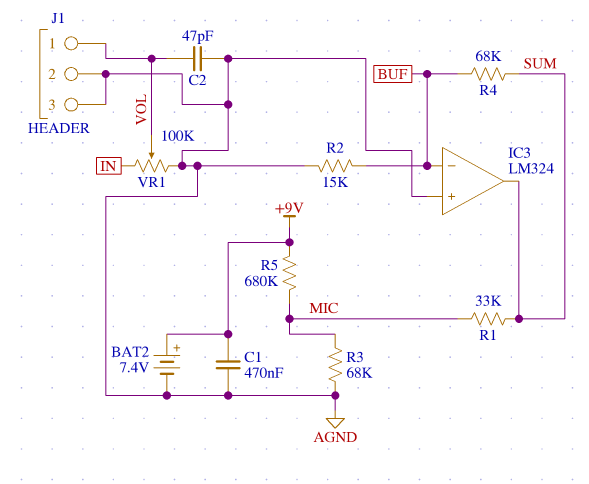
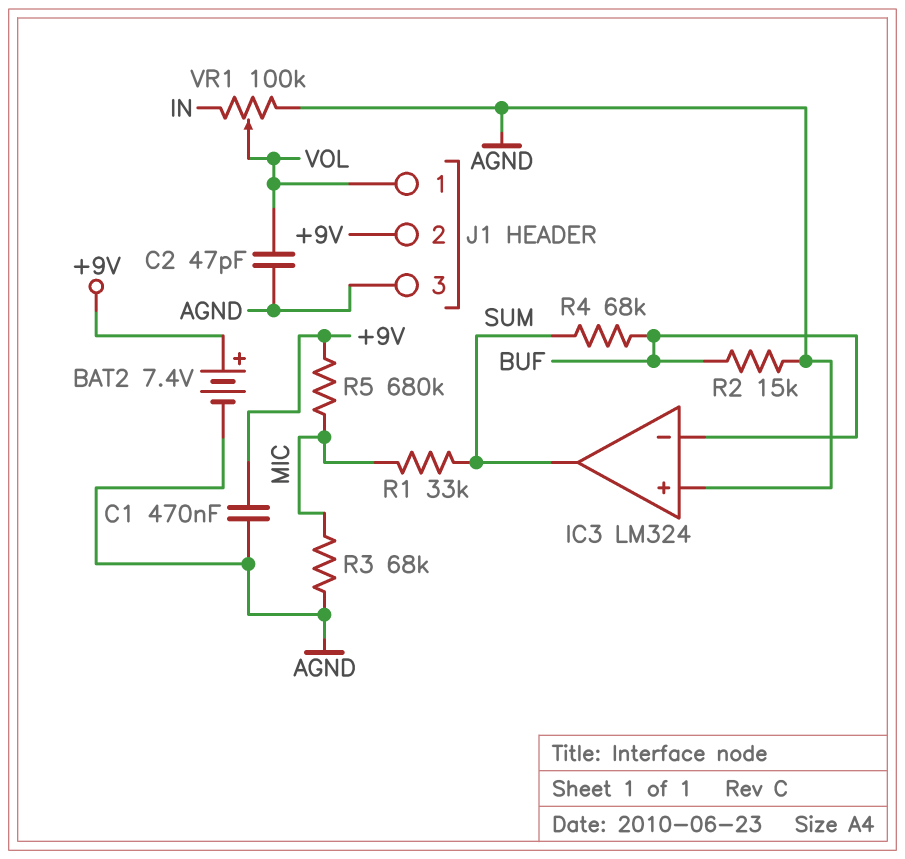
J1 pin 2: AGND -> +9V

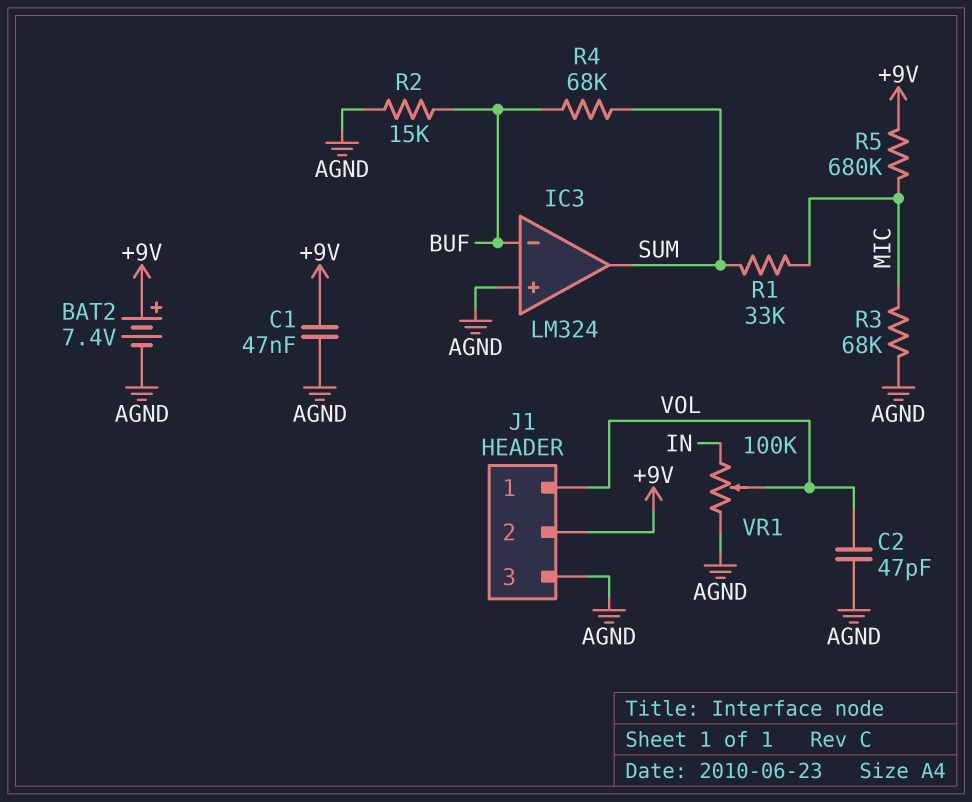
C1: 470nF (+9V, AGND) -> 47nF (+9V, AGND)

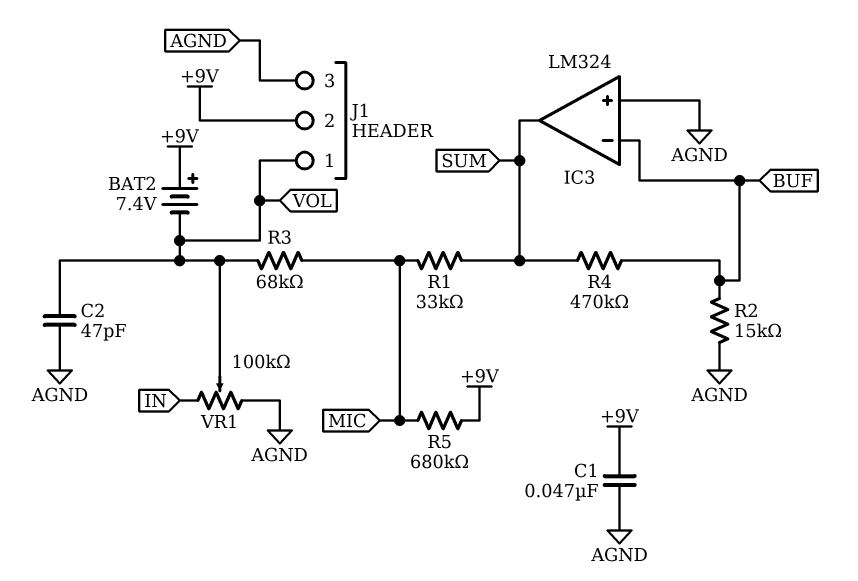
BAT2: 7.4V (plus +9V, minus AGND) -> 7.4V (plus +9V, minus VOL)
R3: 68k (AGND, MIC) -> 68k (MIC, VOL)
R4: 68k (BUF, SUM) -> 470k (BUF, SUM)

